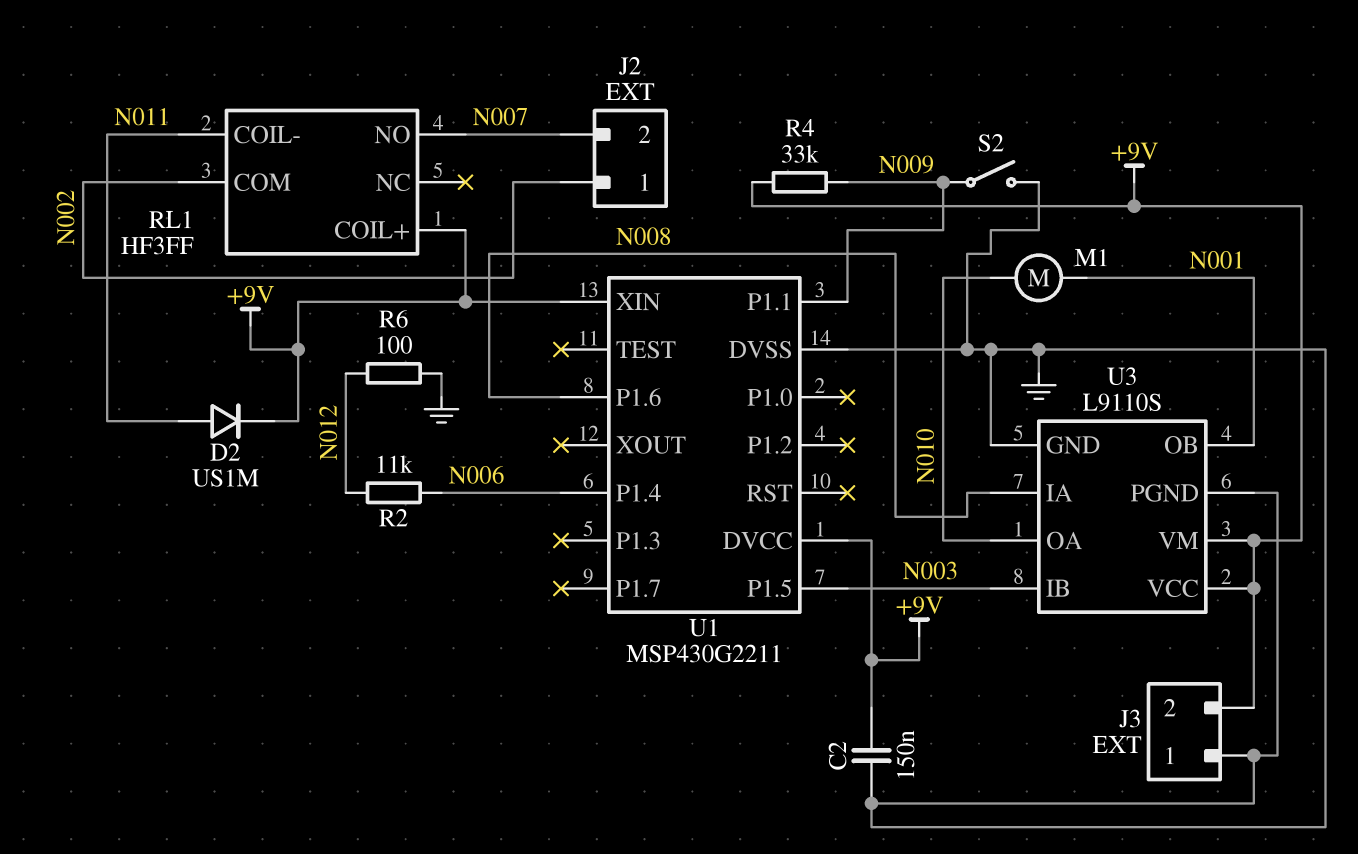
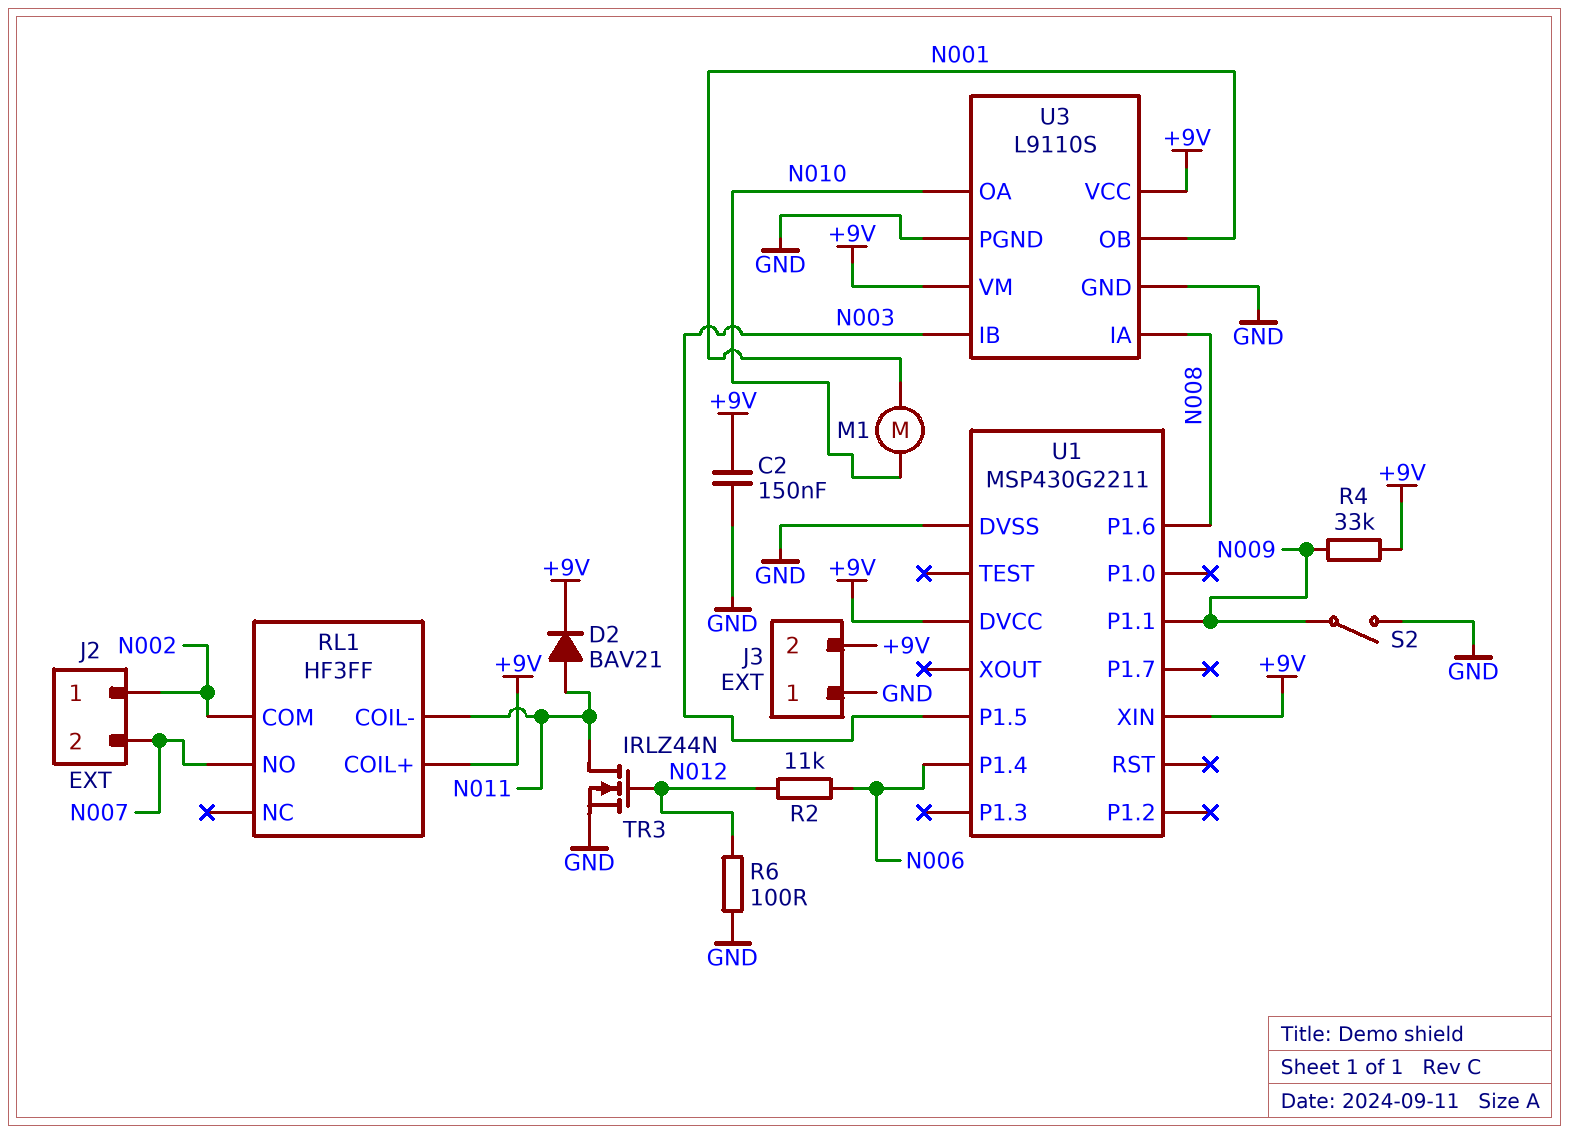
D2: diode US1M (A N011, K +9V) -> diode BAV21 (A N011, K +9V)
TR3: none -> NMOS IRLZ44N (G N012, D N011, S GND)

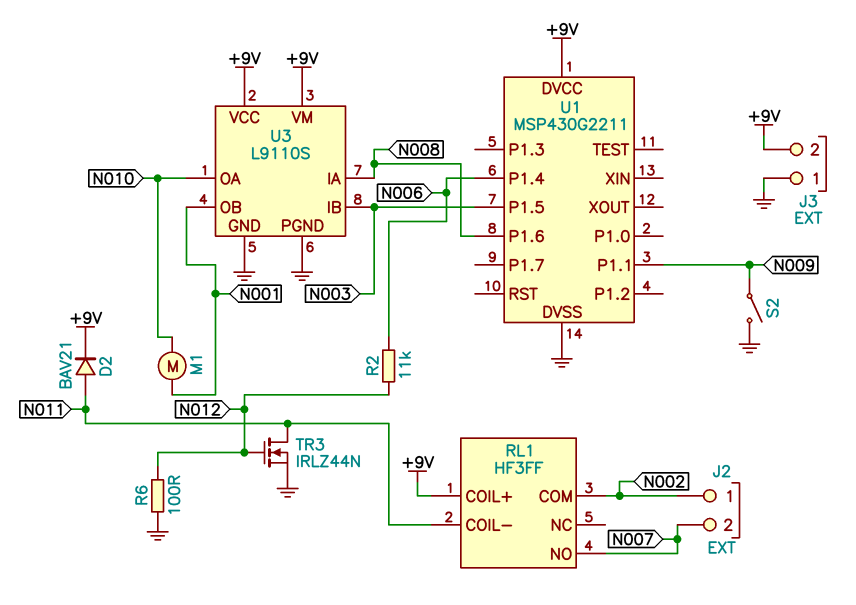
C2: 150nF (+9V, GND) -> none
R4: 33k (+9V, N009) -> none
U1 pin XIN: +9V -> none

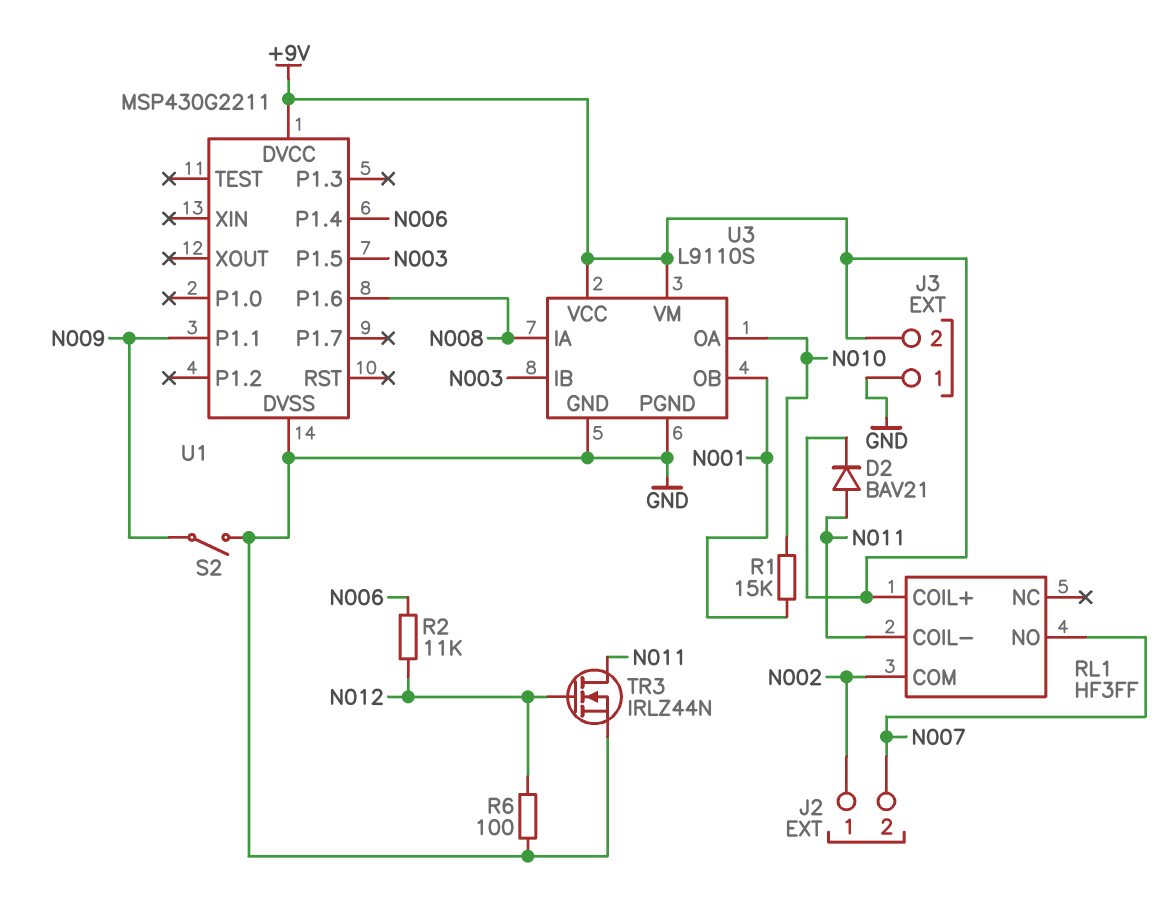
M1: motor (N001, N010) -> none
R1: none -> 15k (N001, N010)

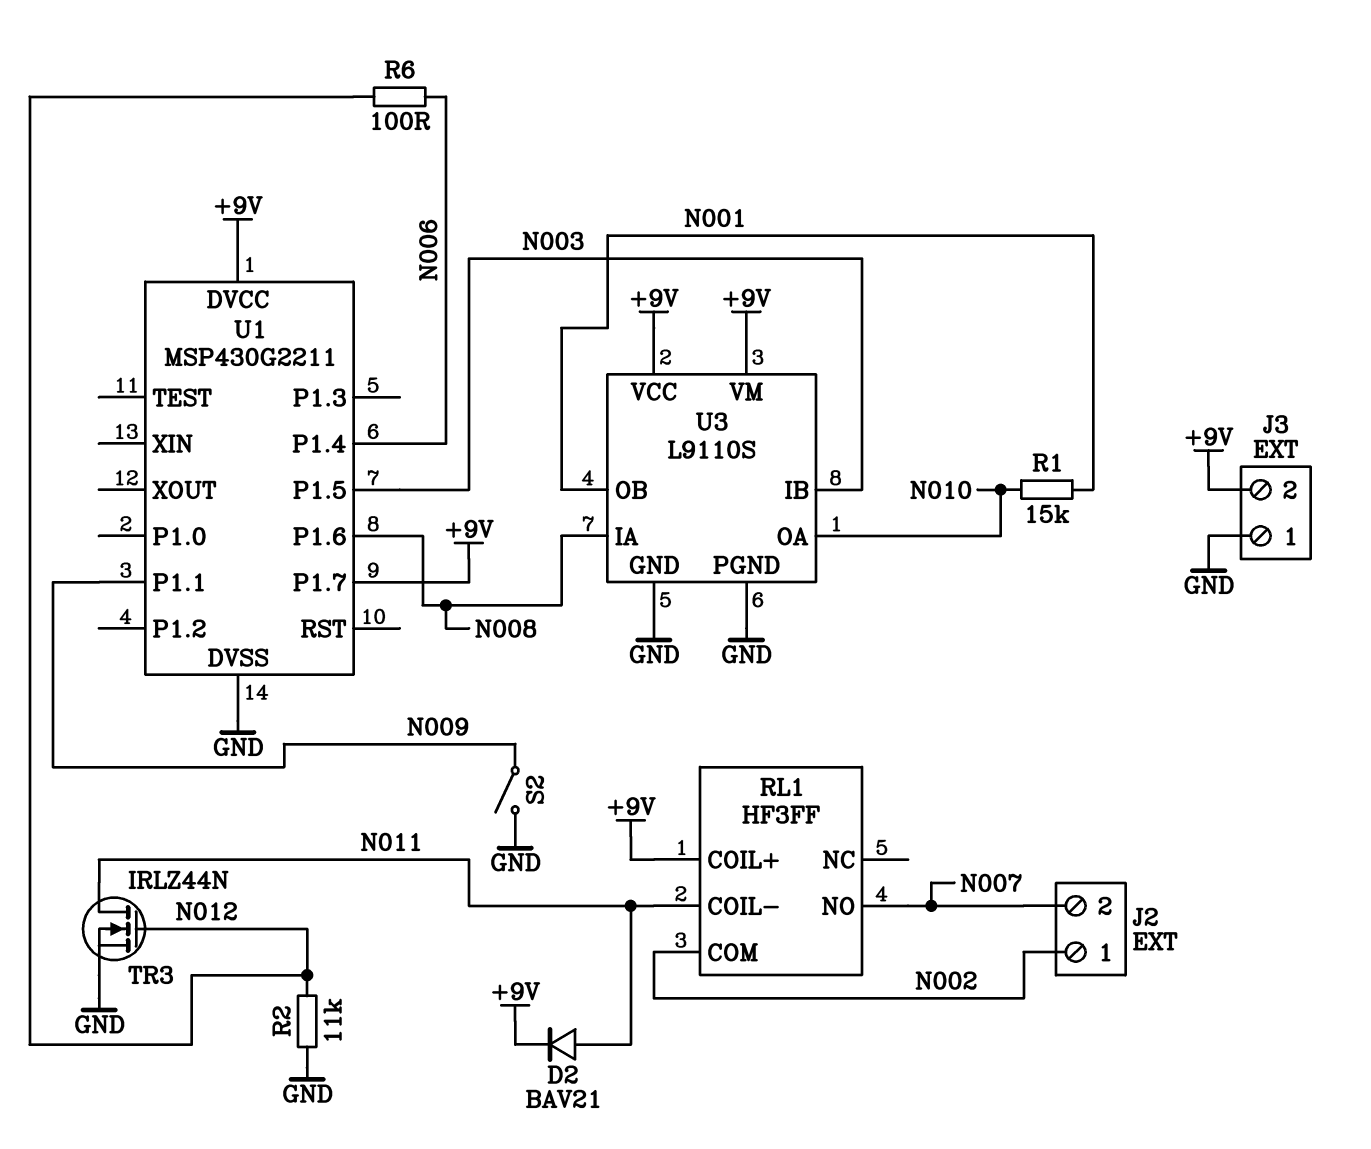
R2: 11k (N006, N012) -> 11k (GND, N012)
R6: 100 (GND, N012) -> 100 (N006, N012)
U1 pin P1.7: none -> +9V

